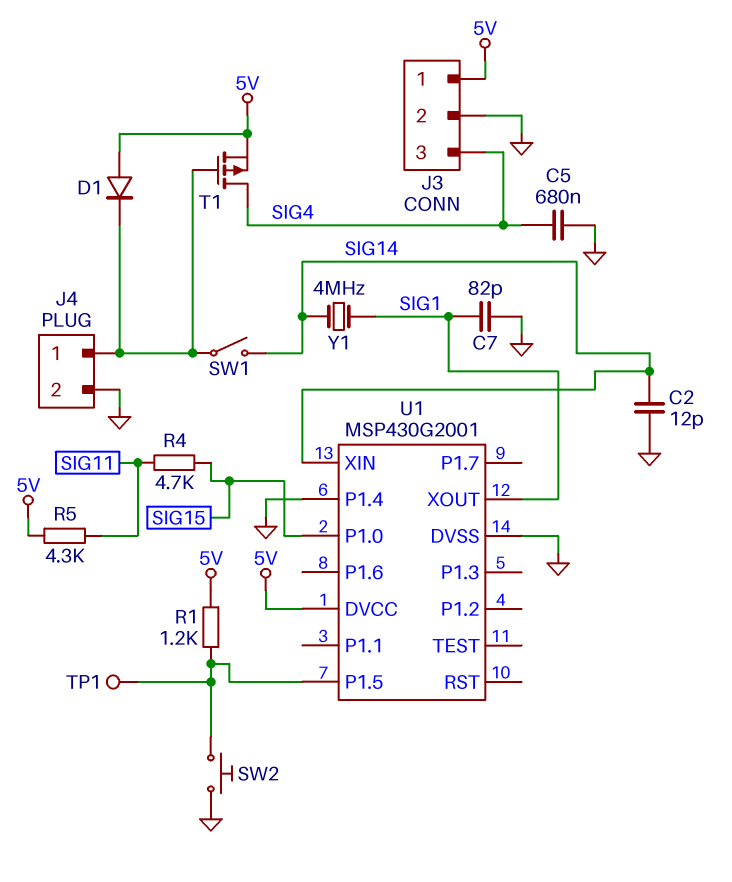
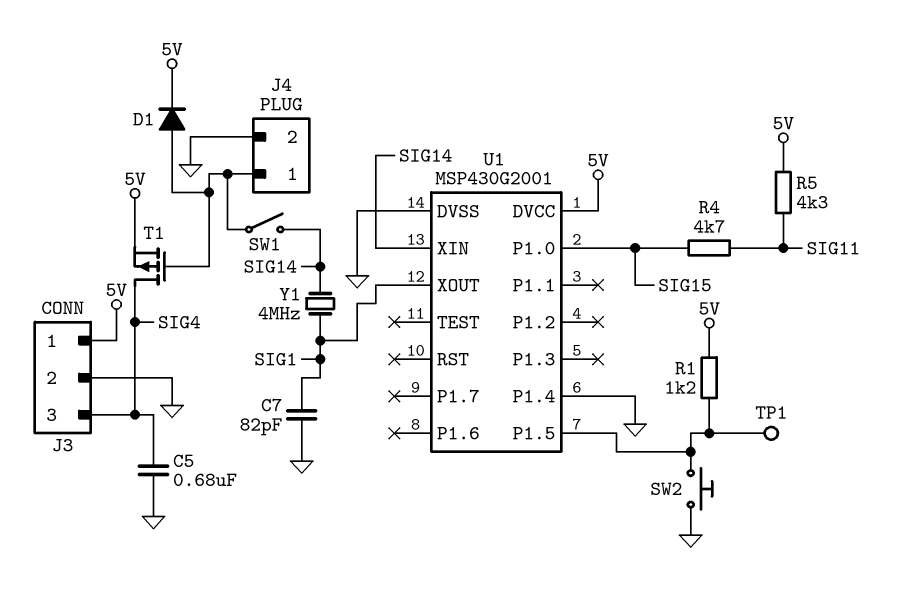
C2: 12pF (GND, SIG14) -> none
D1: diode (A 5V, K J4/1) -> diode (A J4/1, K 5V)

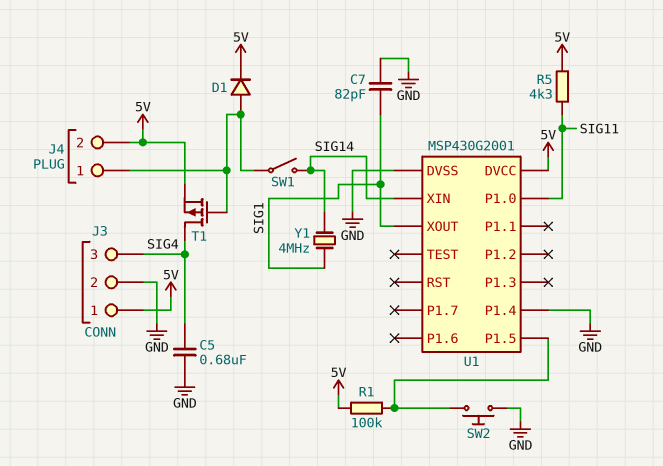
J4 pin 2: GND -> 5V
R1: 1.2k (5V, U1/P1.5) -> 100k (5V, U1/P1.5)
R4: 4.7k (SIG11, SIG15) -> none
TP1: test point (U1/P1.5) -> none
U1 pin P1.0: SIG15 -> SIG11

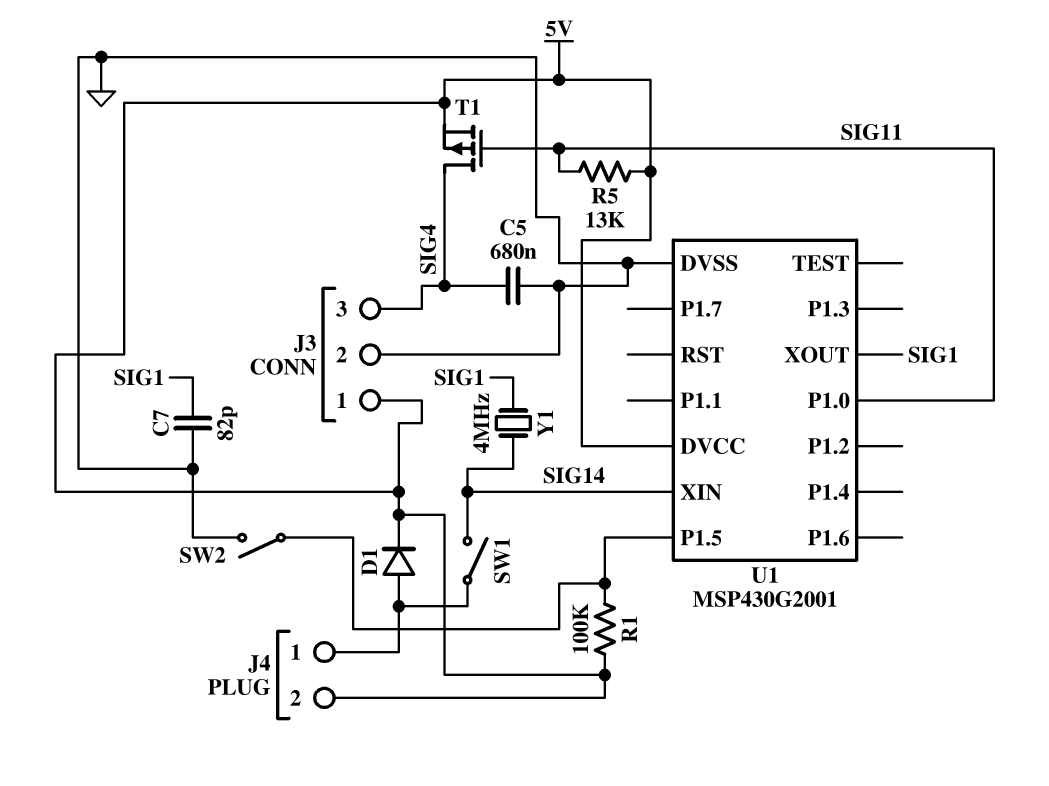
R5: 4.3k (5V, SIG11) -> 13k (5V, SIG11)
SW2: button (GND, U1/P1.5) -> switch (GND, U1/P1.5)
T1: PMOS (G J4/1, D SIG4, S 5V) -> PMOS (G SIG11, D SIG4, S 5V)
U1 pin P1.4: GND -> none

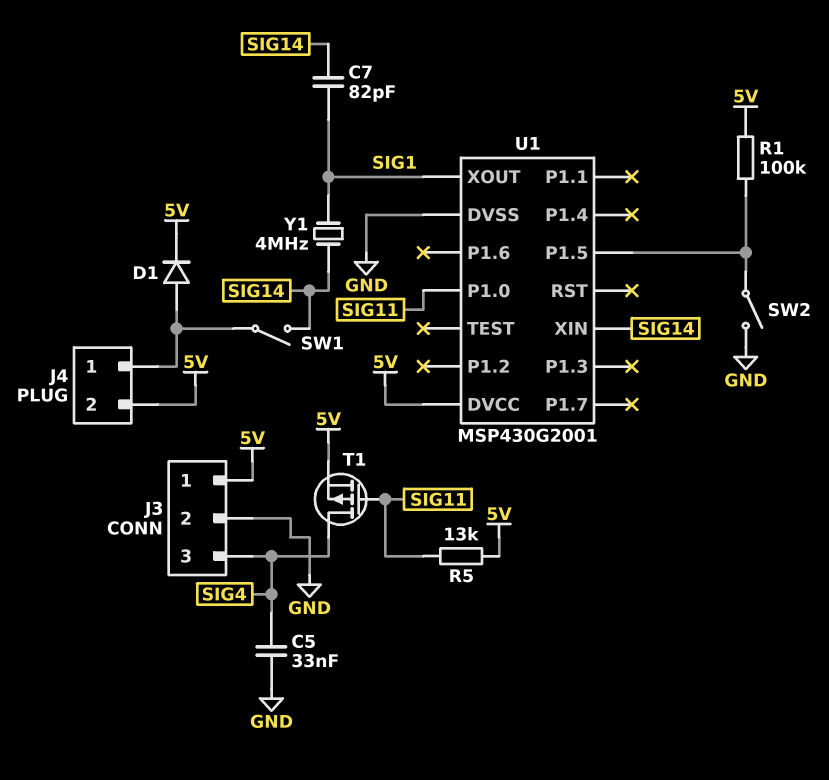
C5: 680nF (GND, SIG4) -> 33nF (GND, SIG4)
C7: 82pF (GND, SIG1) -> 82pF (SIG1, SIG14)

